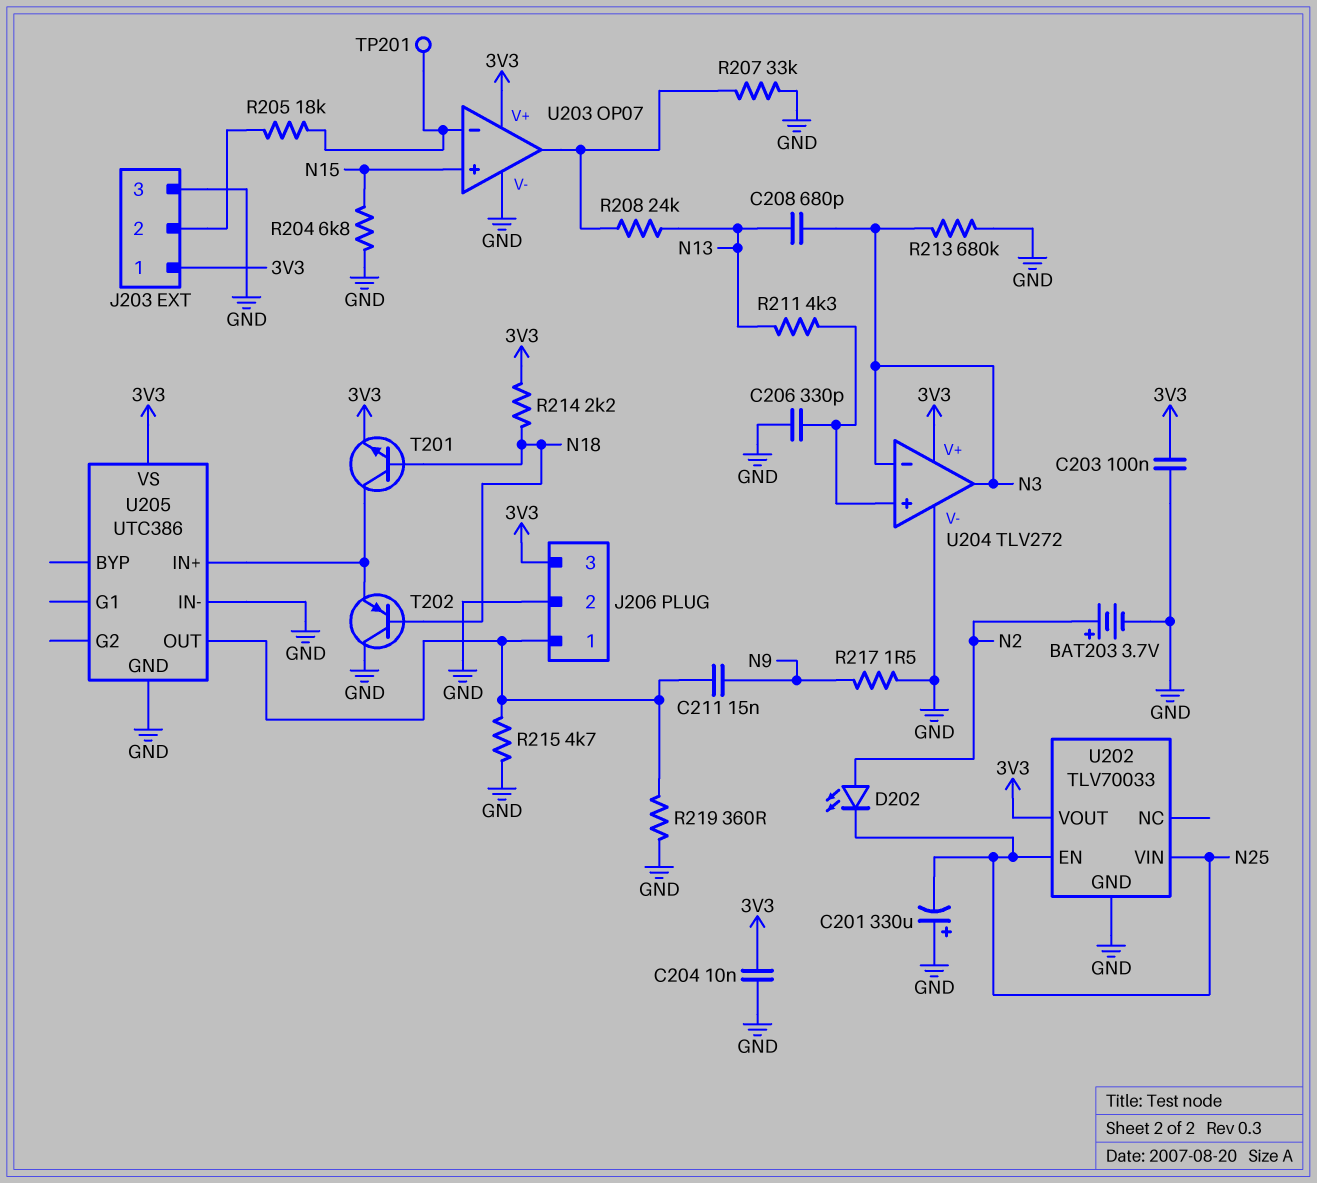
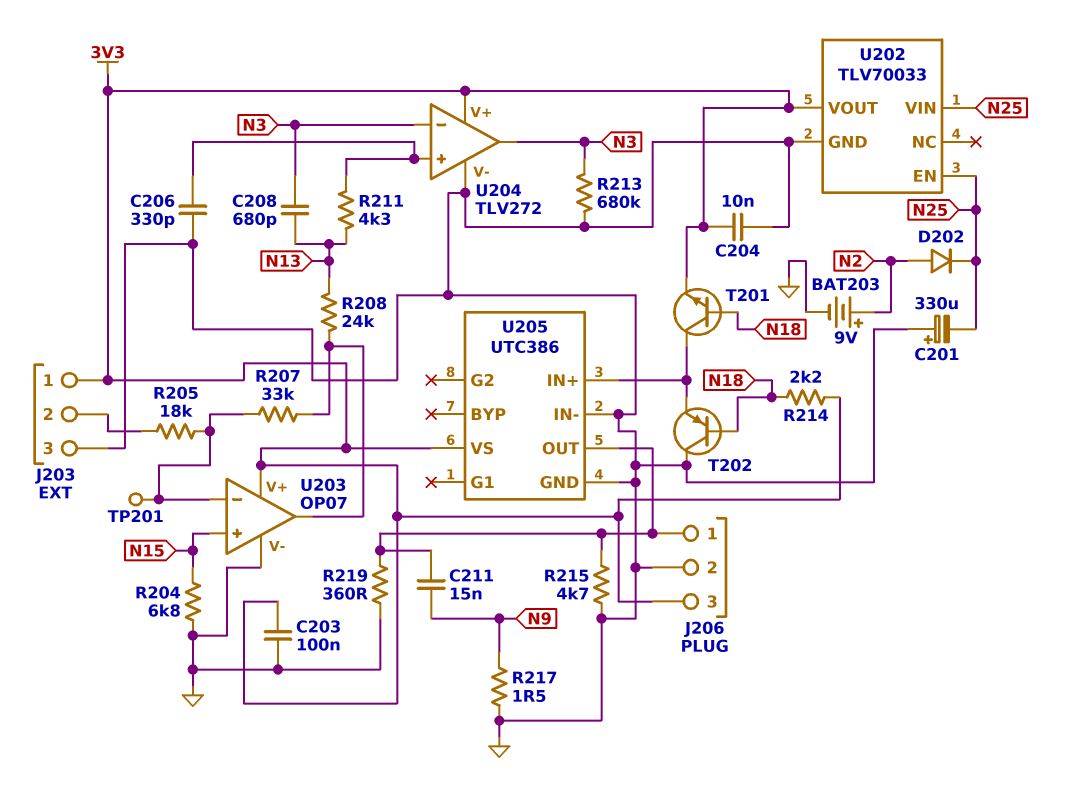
BAT203: 3.7V (plus N2, minus GND) -> 9V (plus N2, minus GND)
D202: LED (A N2, K N25) -> diode (A N2, K N25)
R207: 33k (GND, U203/out) -> 33k (U203/in-, U203/out)

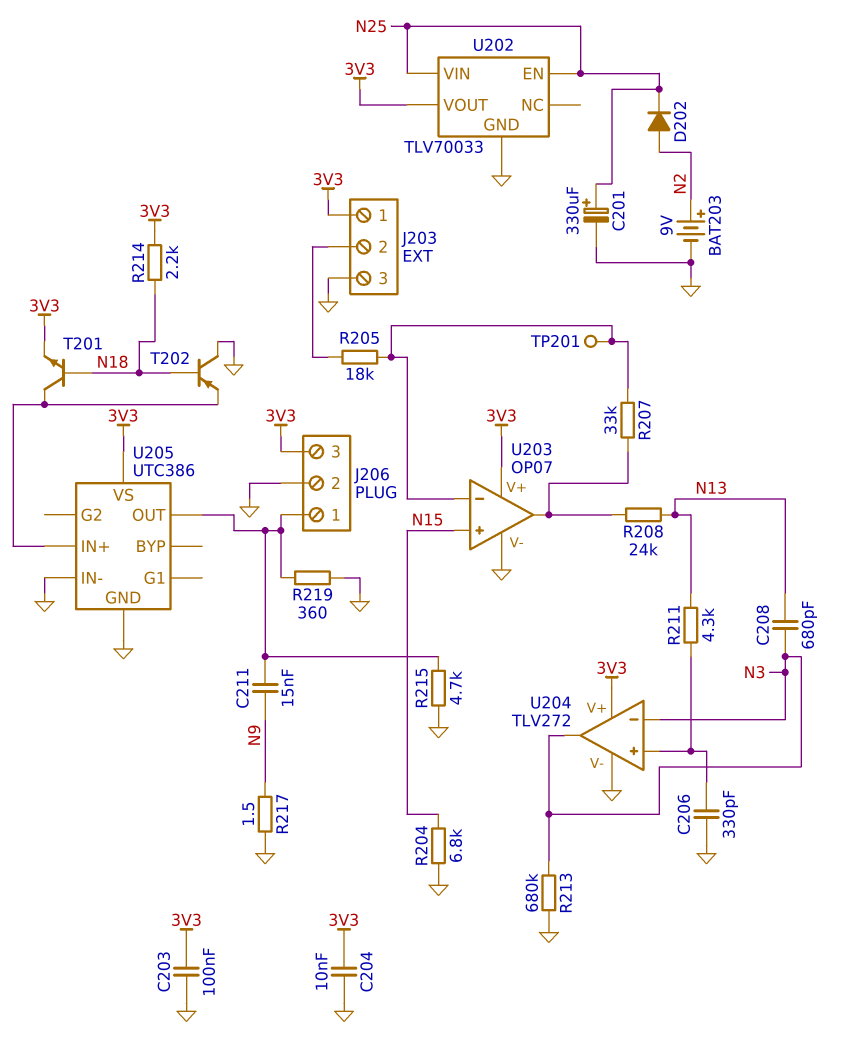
C201: 330uF (plus GND, minus N25) -> 330uF (plus N25, minus GND)

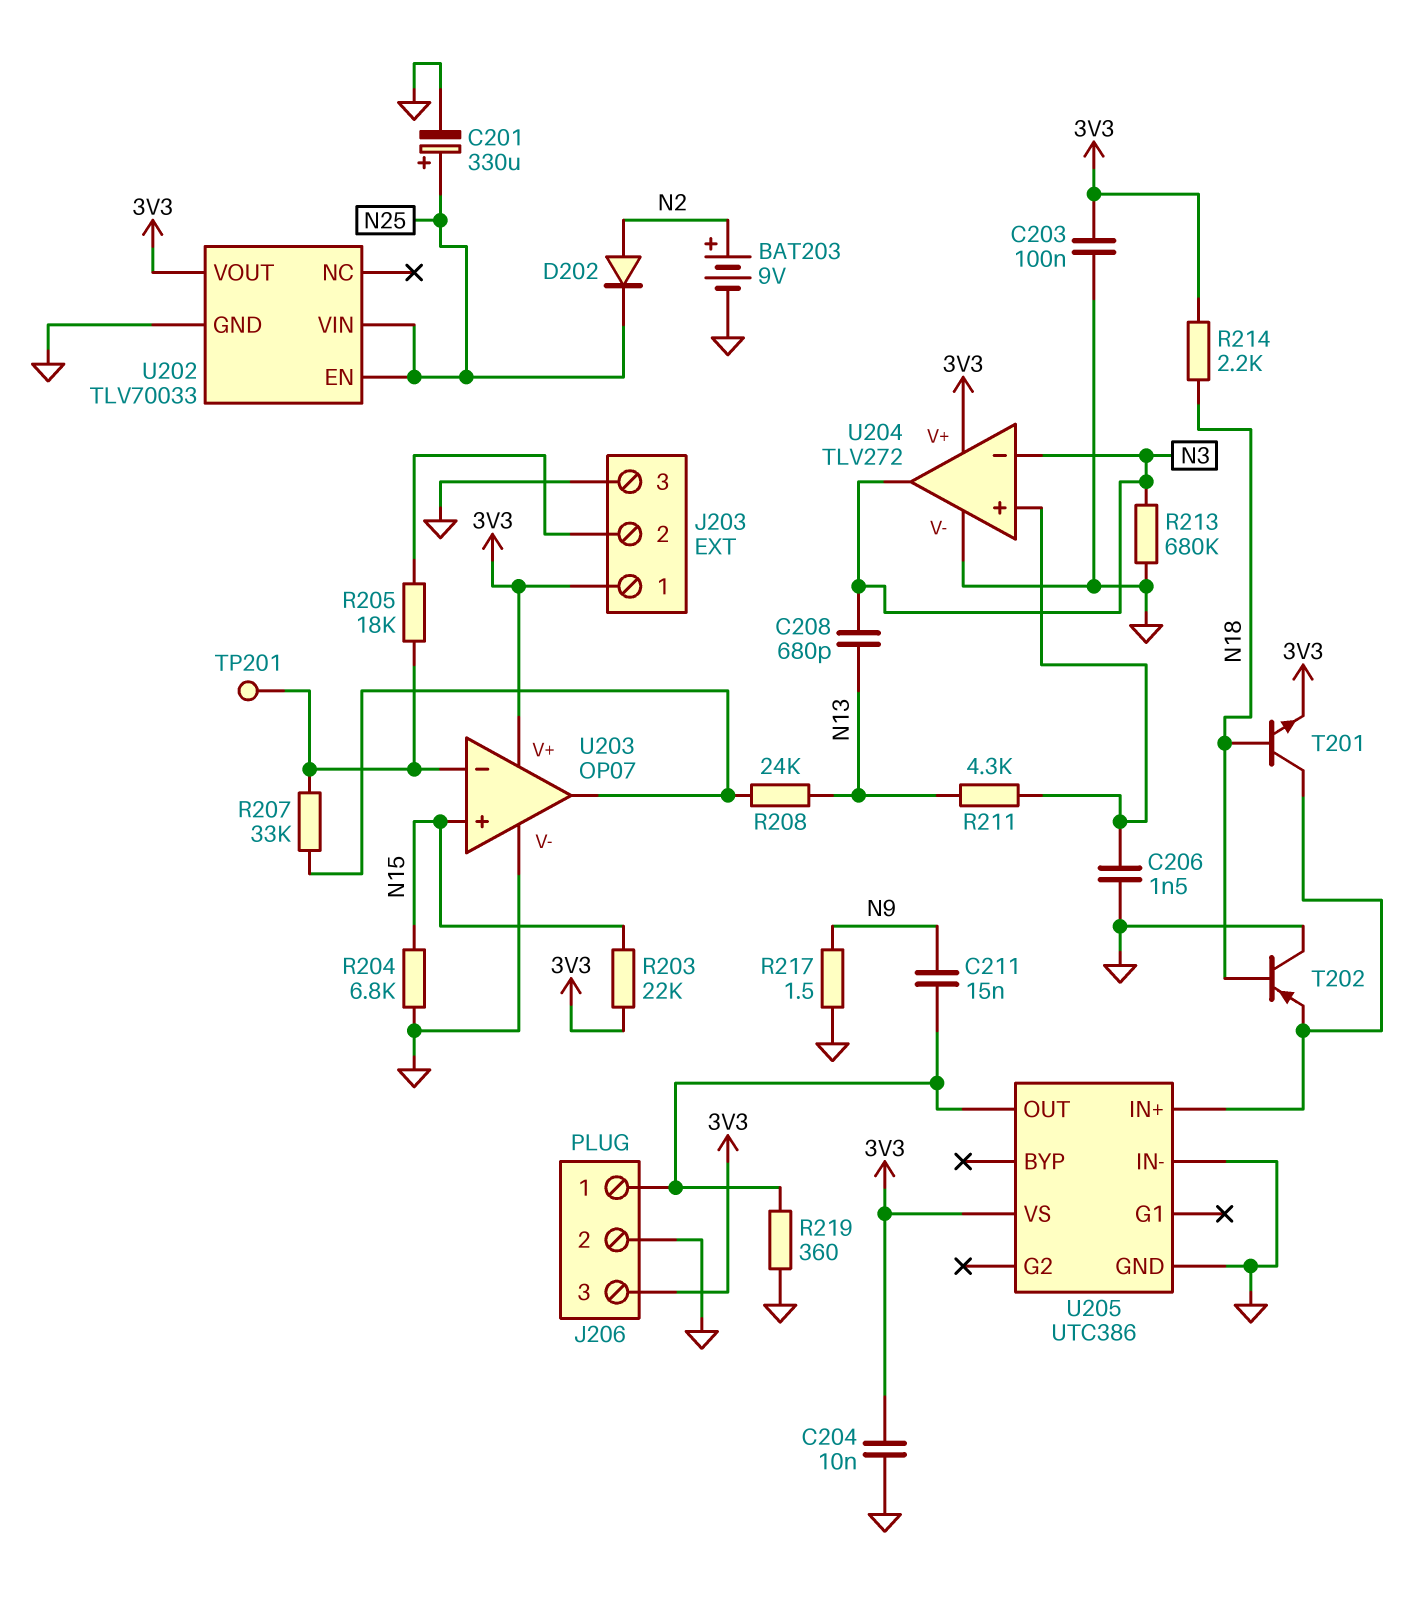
C206: 330pF (GND, U204/in+) -> 1.5nF (GND, U204/in+)
R203: none -> 22k (3V3, N15)
R215: 4.7k (GND, J206/1) -> none

